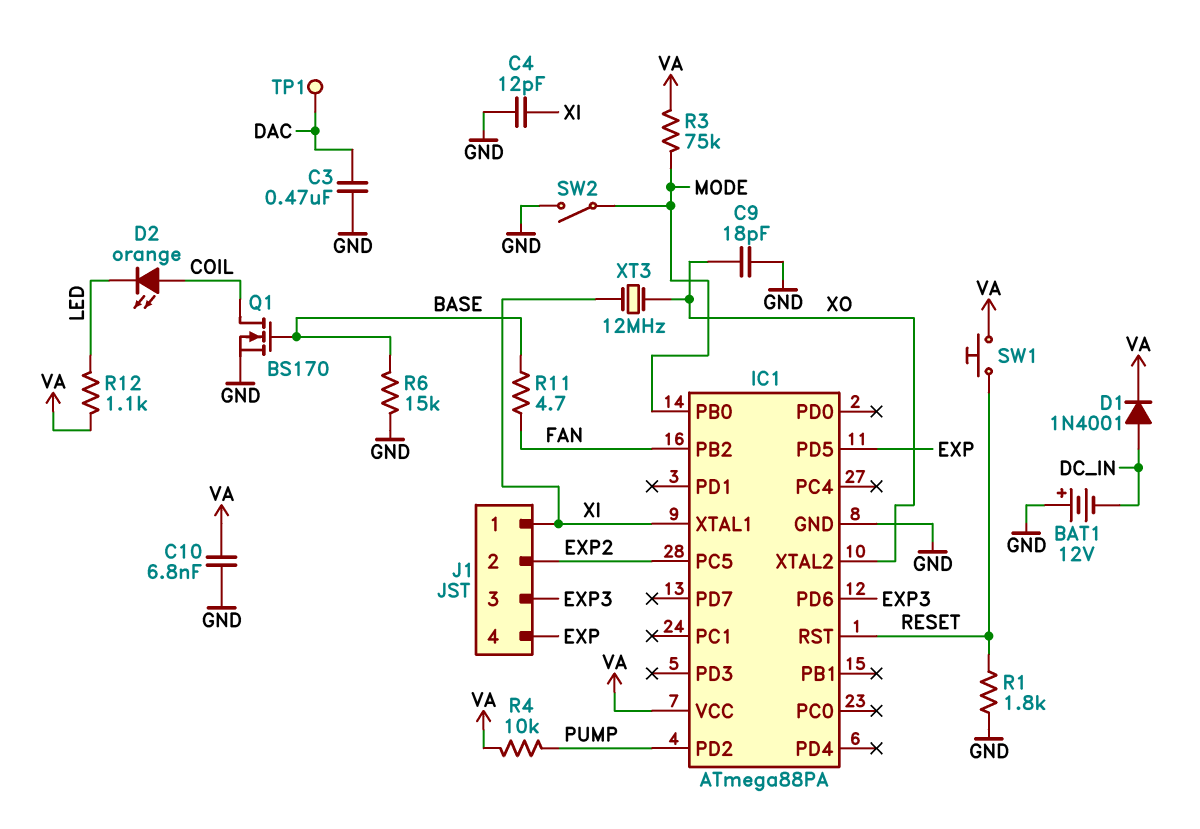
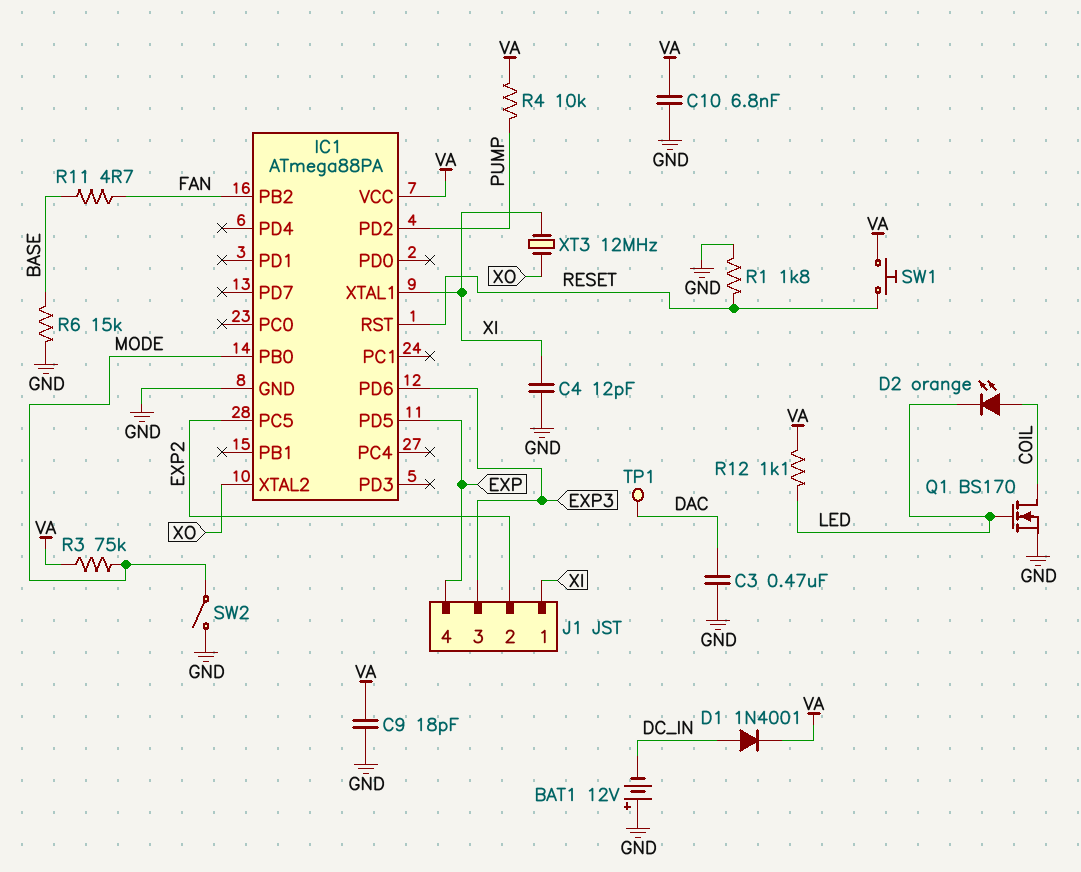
C9: 18pF (GND, XO) -> 18pF (GND, VA)
Q1: NMOS BS170 (G BASE, D COIL, S GND) -> NMOS BS170 (G LED, D COIL, S GND)

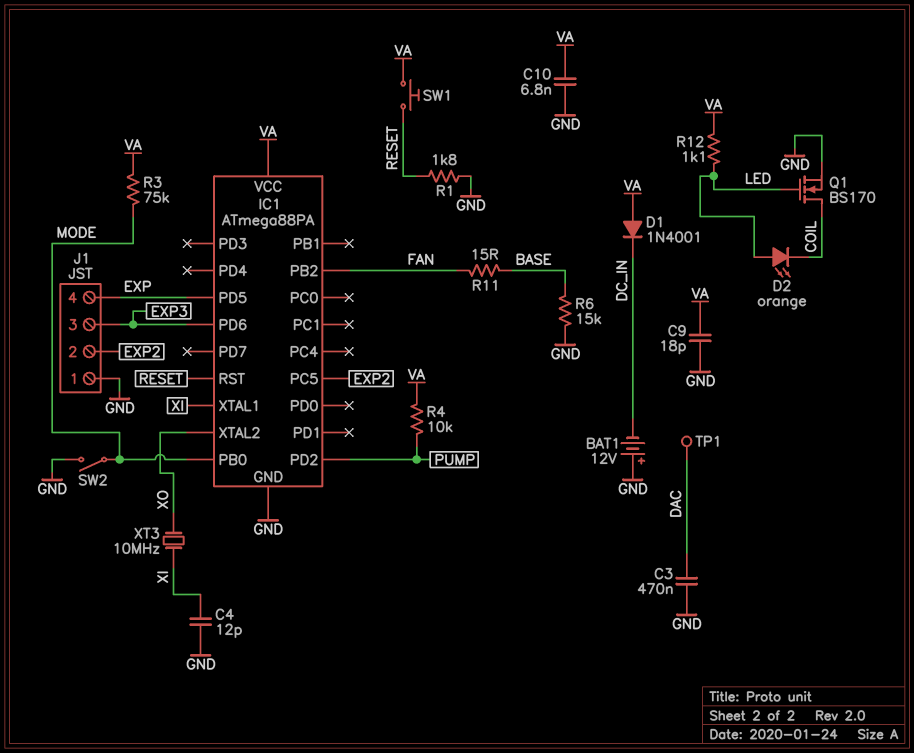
D1: diode 1N4001 (A DC_IN, K VA) -> diode 1N4001 (A VA, K DC_IN)
D2: LED orange (A COIL, K LED) -> LED orange (A LED, K COIL)
J1 pin 1: XI -> GND
R11: 4.7 (BASE, FAN) -> 15 (BASE, FAN)
XT3: 12MHz (XI, XO) -> 10MHz (XI, XO)

